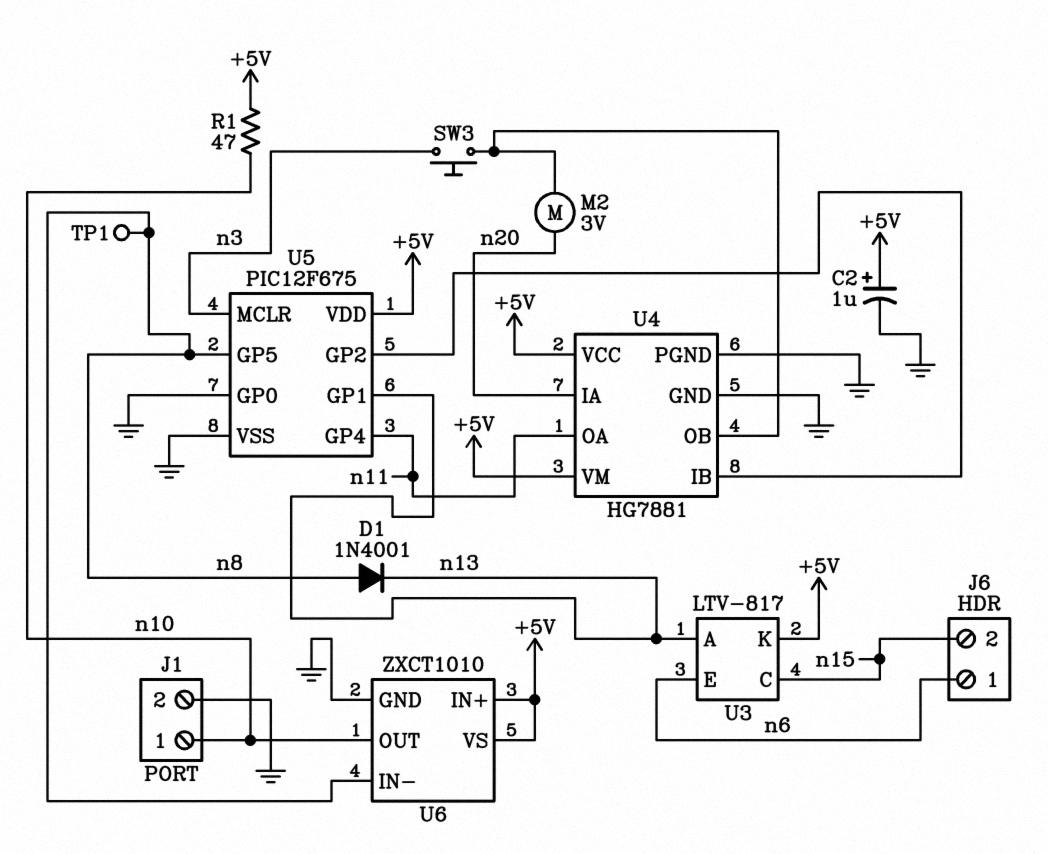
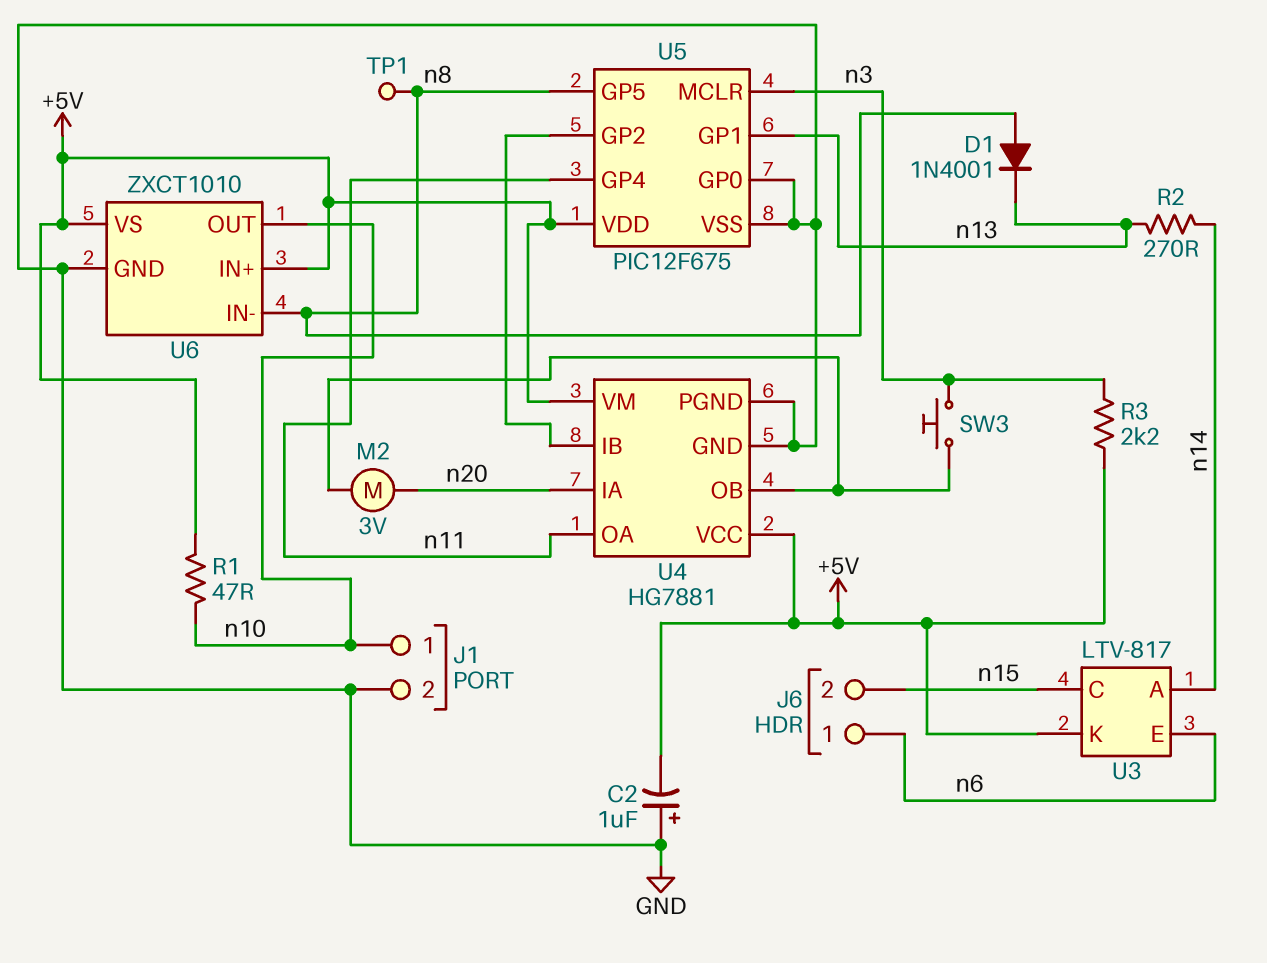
C2: 1uF (plus +5V, minus GND) -> 1uF (plus GND, minus +5V)
R2: none -> 270 (n13, n14)
R3: none -> 2.2k (+5V, n3)
U3 pin A: n13 -> n14

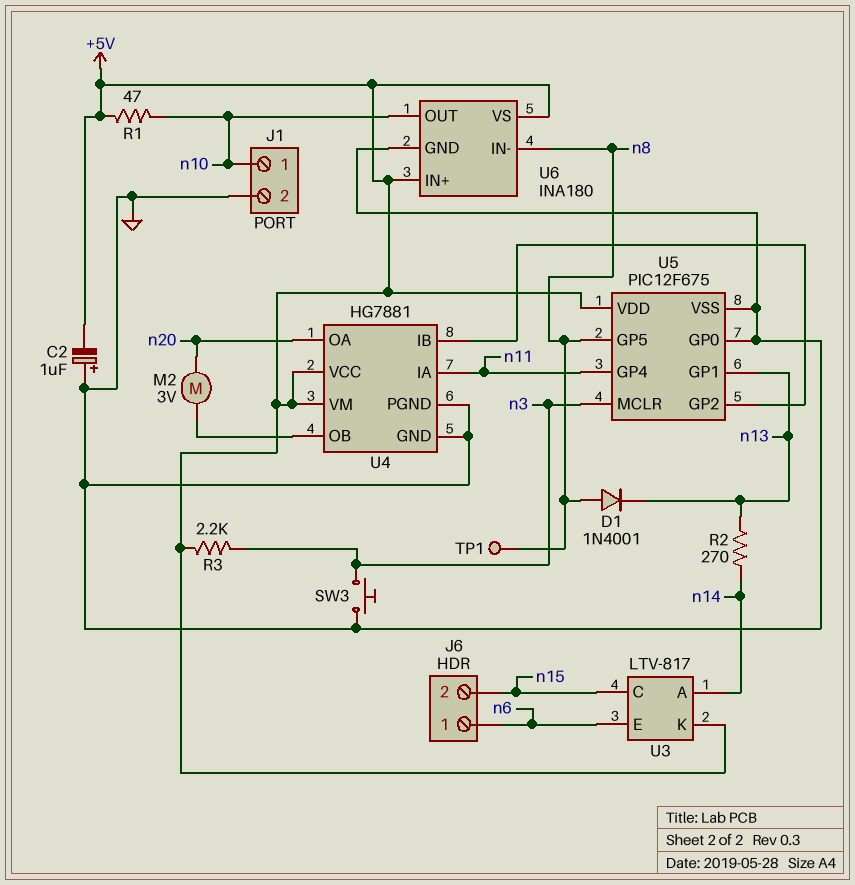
SW3: button (U4/OB, n3) -> button (GND, n3)
U4 pin IA: n20 -> n11
U4 pin OA: n11 -> n20
U6: ZXCT1010 -> INA180

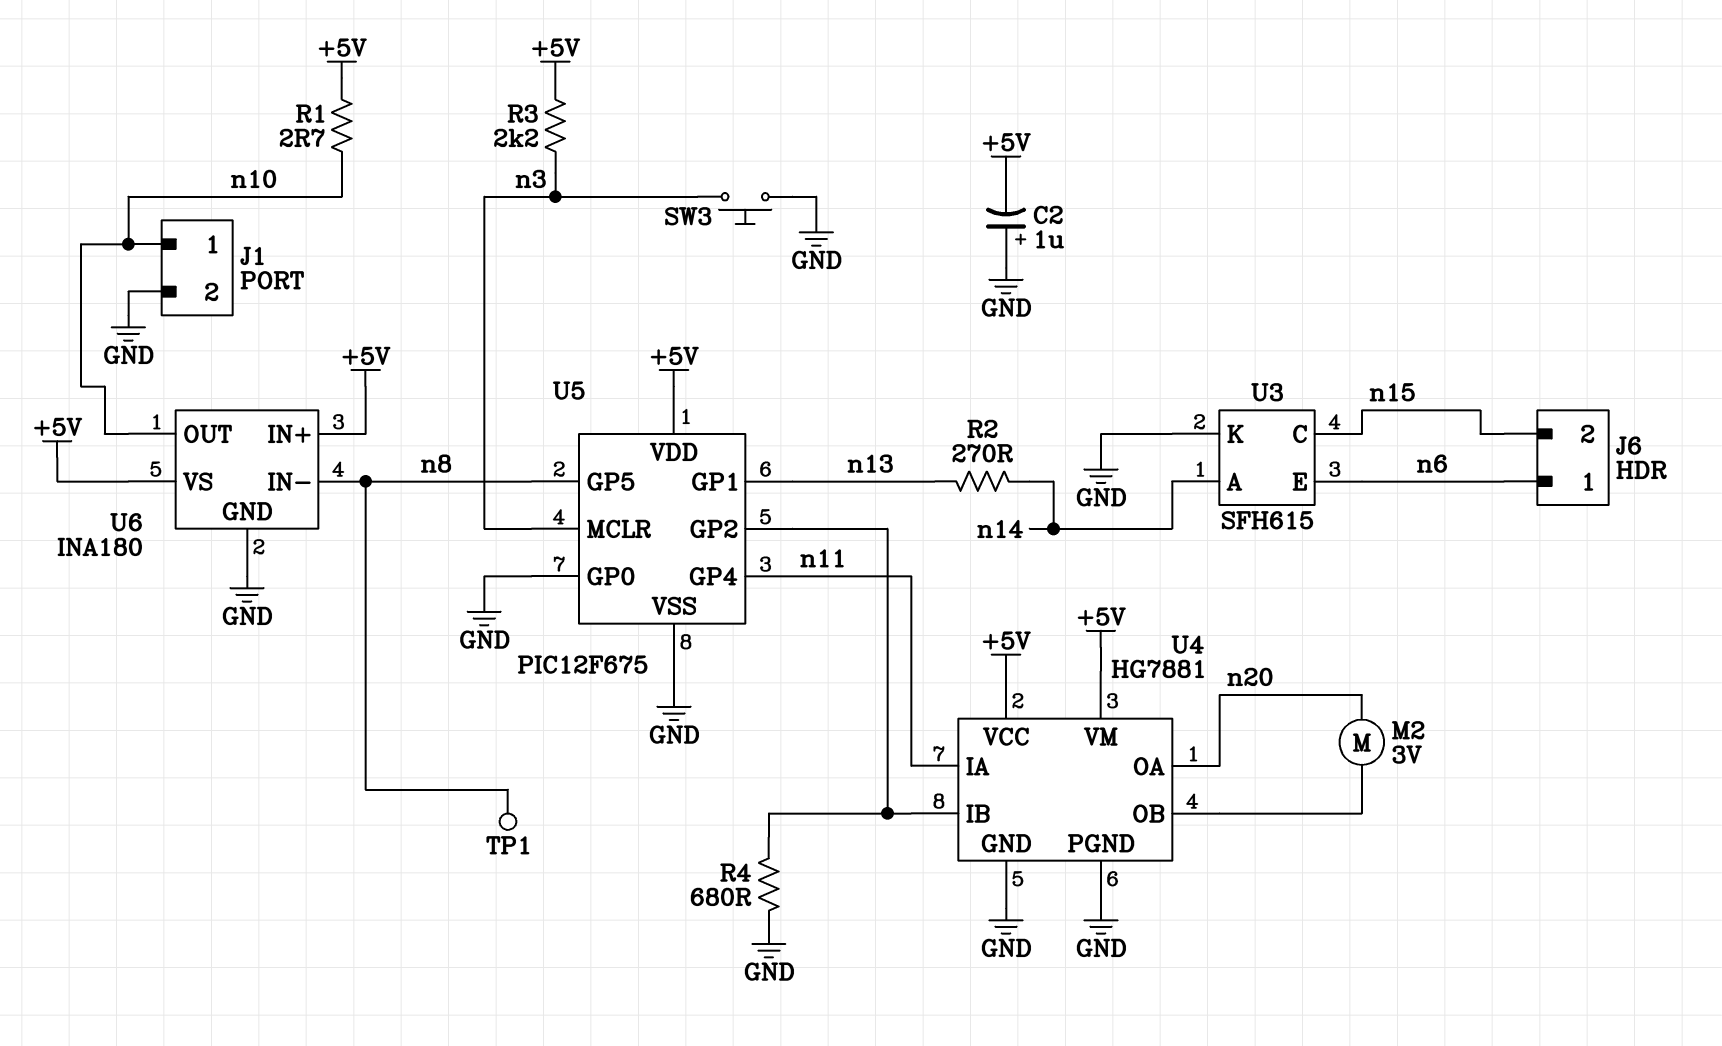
D1: diode 1N4001 (A n8, K n13) -> none
R1: 47 (+5V, n10) -> 2.7 (+5V, n10)
R4: none -> 680 (GND, U4/IB)
U3: LTV-817 -> SFH615
U3 pin K: +5V -> GND

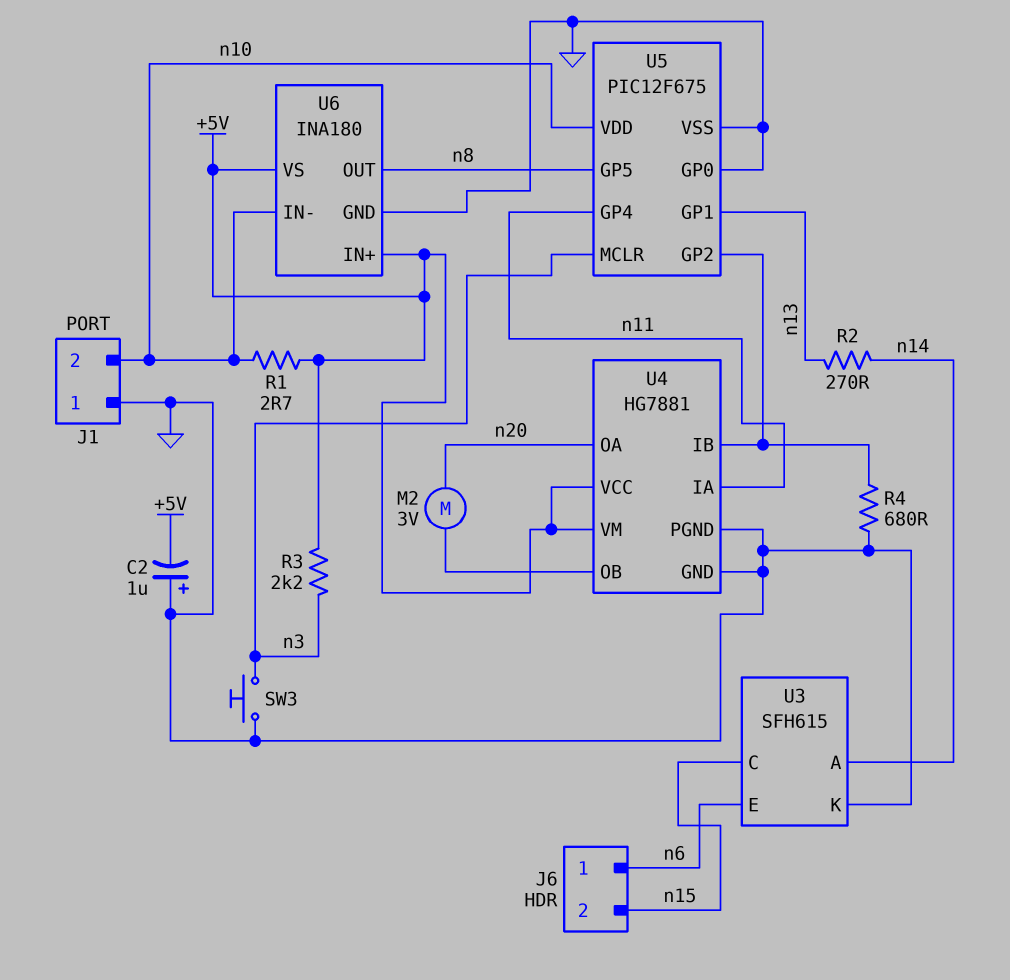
J1 pin 1: n10 -> GND
J1 pin 2: GND -> n10
TP1: test point (n8) -> none
U5 pin VDD: +5V -> n10
U6 pin IN-: n8 -> n10
U6 pin OUT: n10 -> n8

